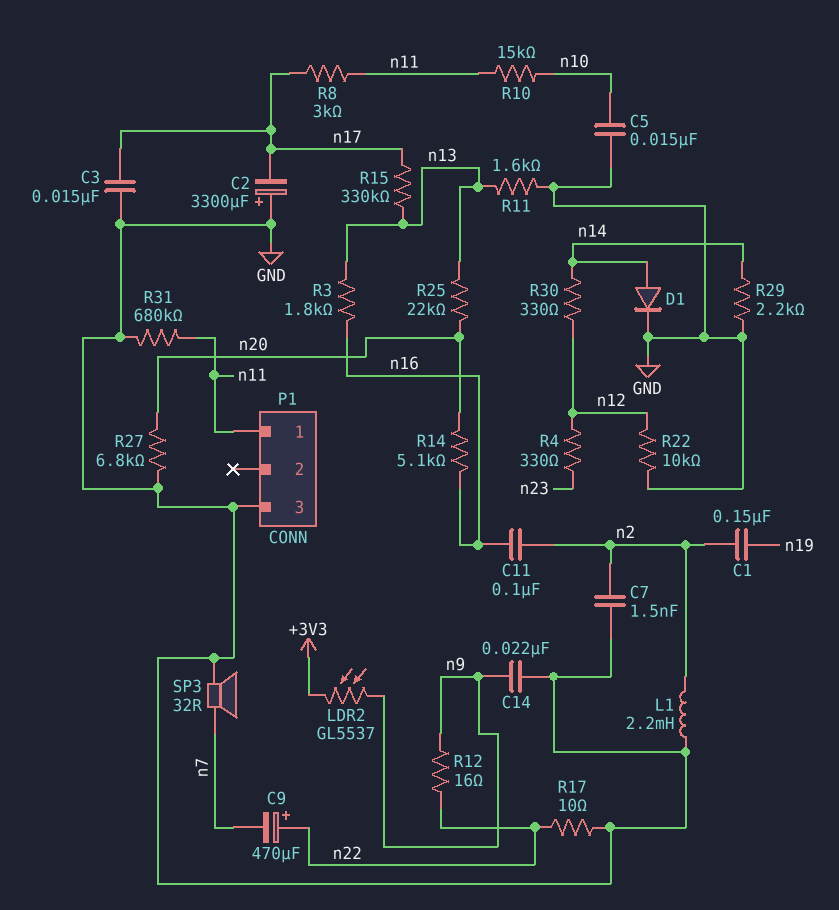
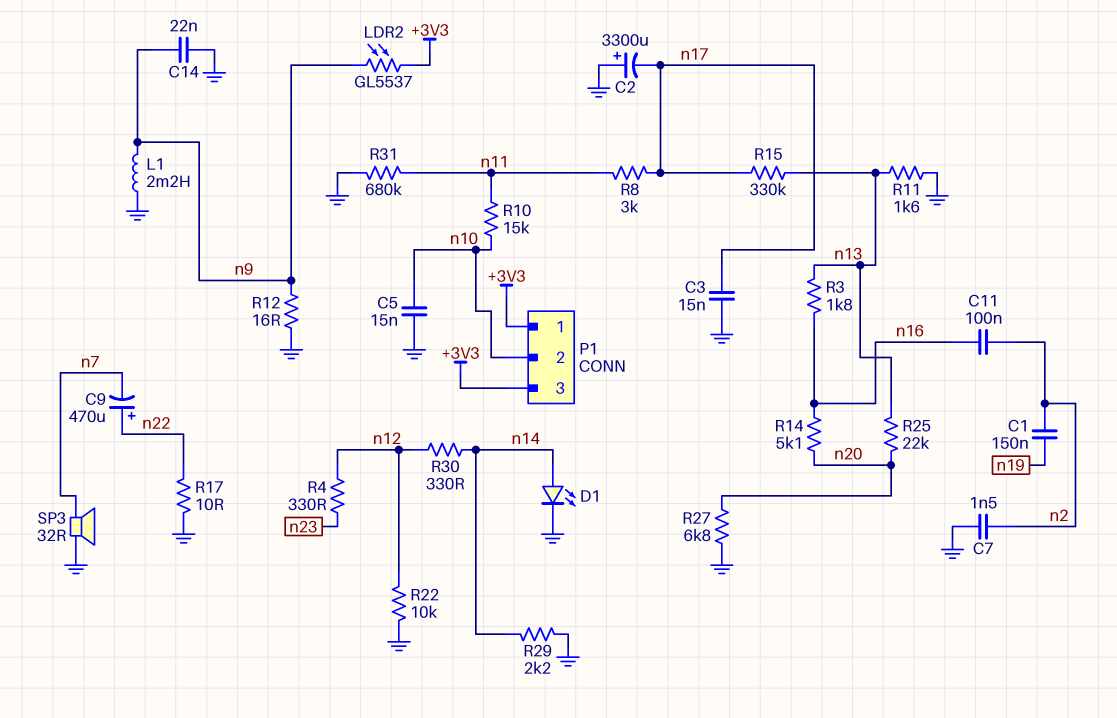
D1: diode (A n14, K GND) -> LED (A n14, K GND)
L1: 2.2mH (GND, n2) -> 2.2mH (GND, n9)
P1 pin 1: n11 -> +3V3
P1 pin 2: none -> n10
P1 pin 3: GND -> +3V3
R12: 16 (n9, n22) -> 16 (GND, n9)

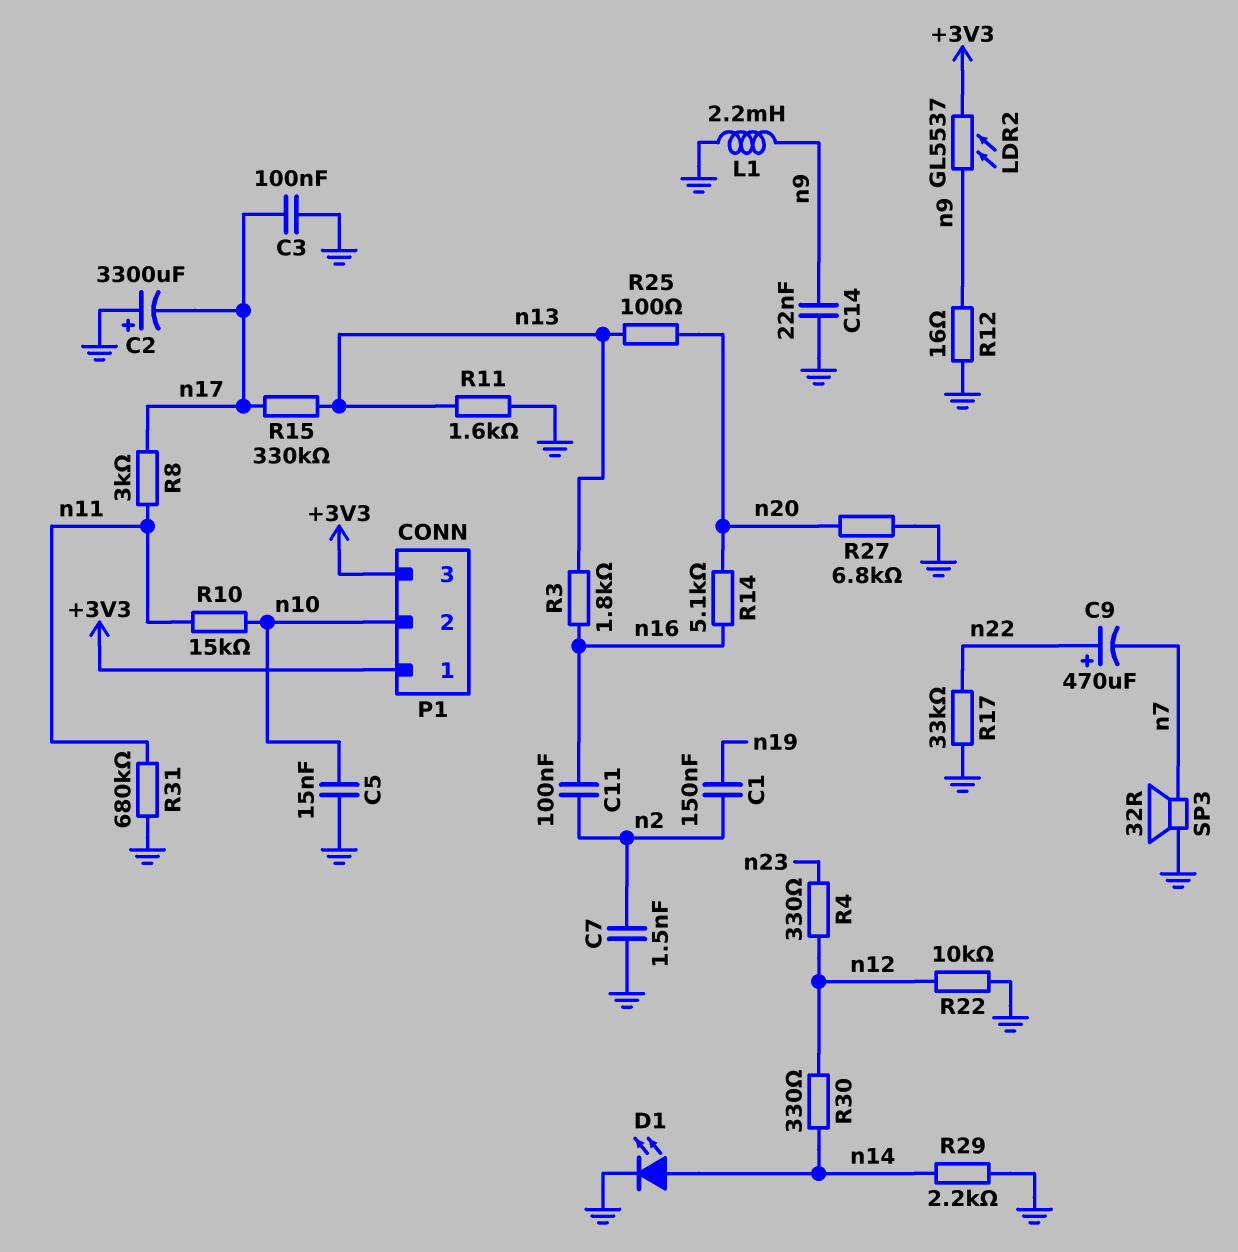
C3: 15nF (GND, n17) -> 100nF (GND, n17)
R17: 10 (GND, n22) -> 33k (GND, n22)
R25: 22k (n13, n20) -> 100 (n13, n20)

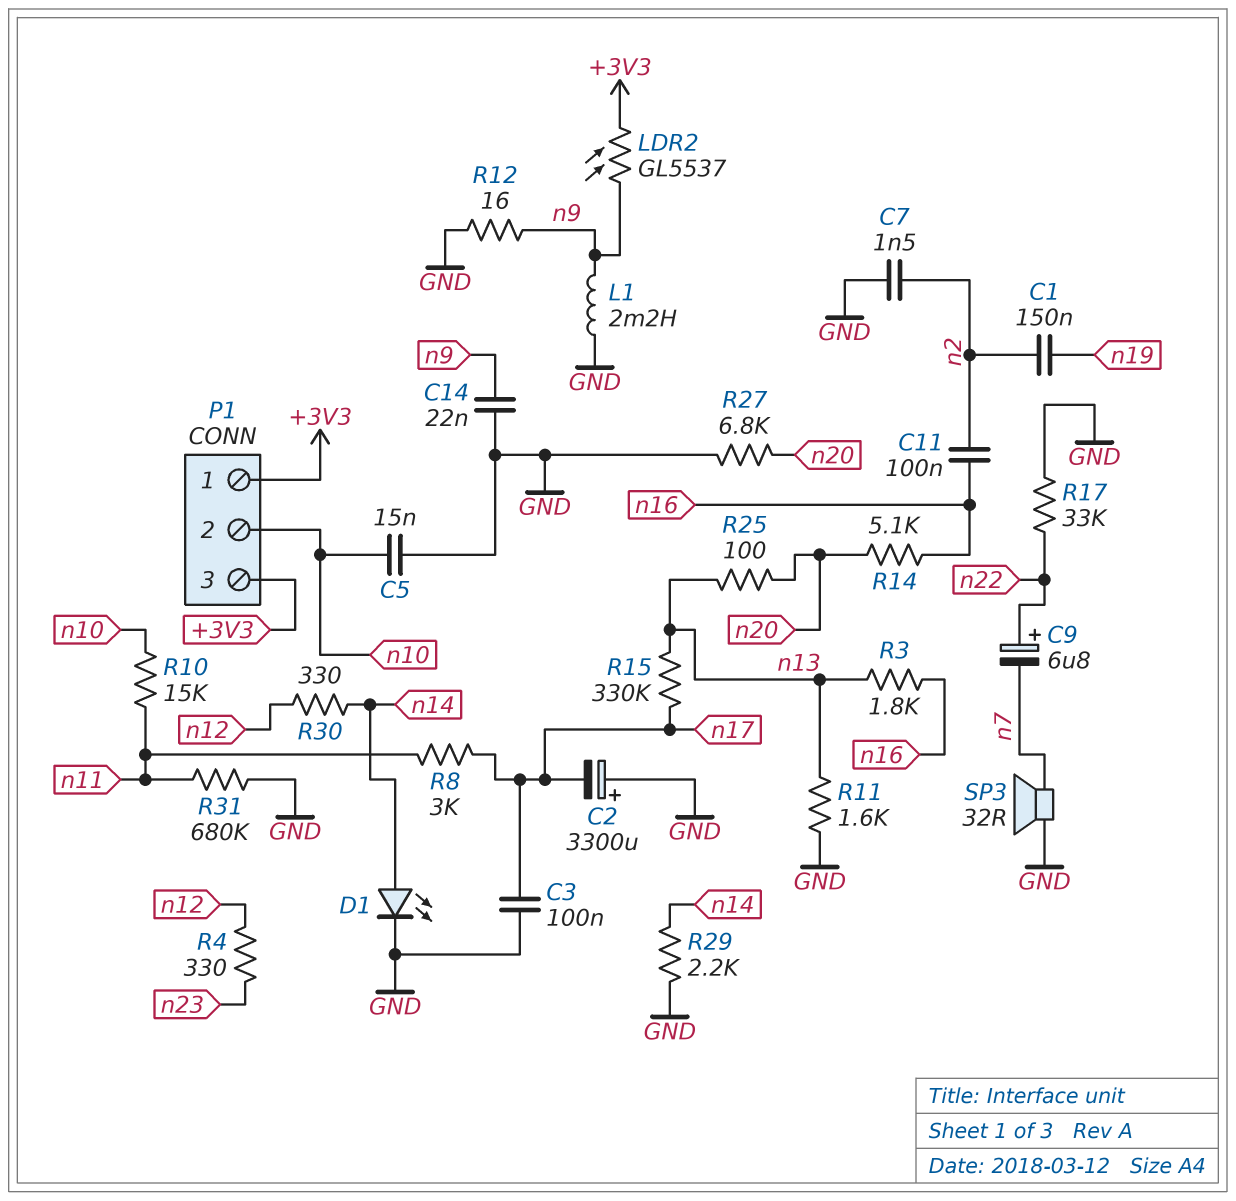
C9: 470uF (plus n22, minus n7) -> 6.8uF (plus n22, minus n7)
R22: 10k (GND, n12) -> none

